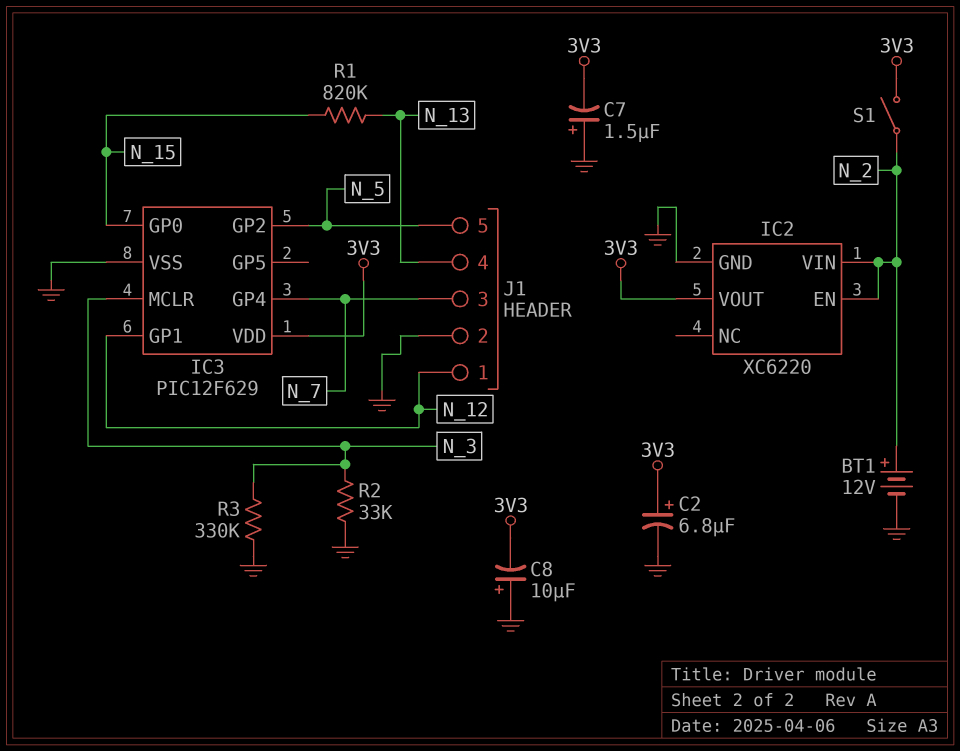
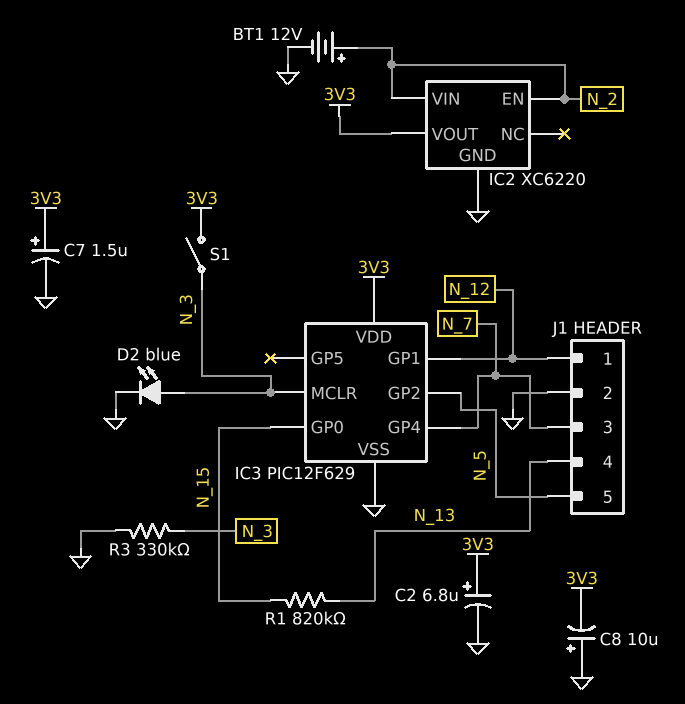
C7: 1.5uF (plus GND, minus 3V3) -> 1.5uF (plus 3V3, minus GND)
D2: none -> LED blue (A N_3, K GND)
R2: 33k (GND, N_3) -> none
S1: switch (3V3, N_2) -> switch (3V3, N_3)

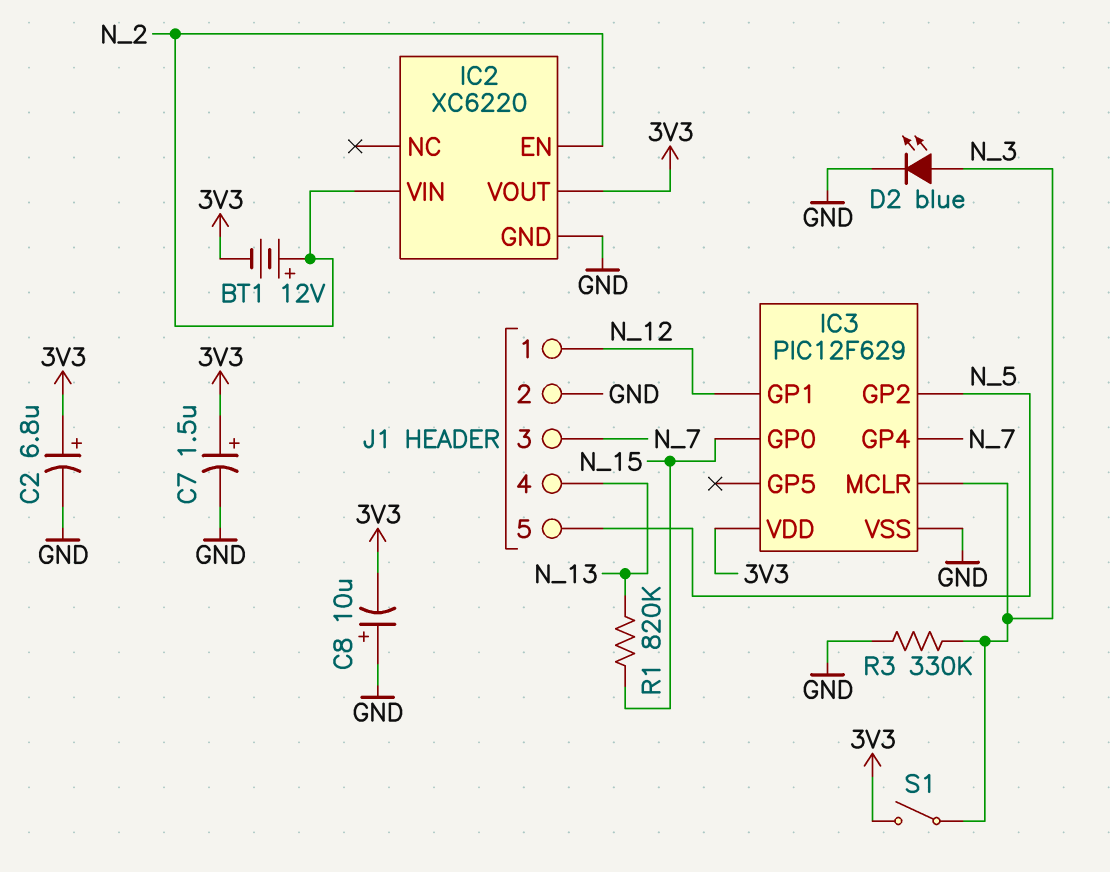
BT1: 12V (plus N_2, minus GND) -> 12V (plus N_2, minus 3V3)

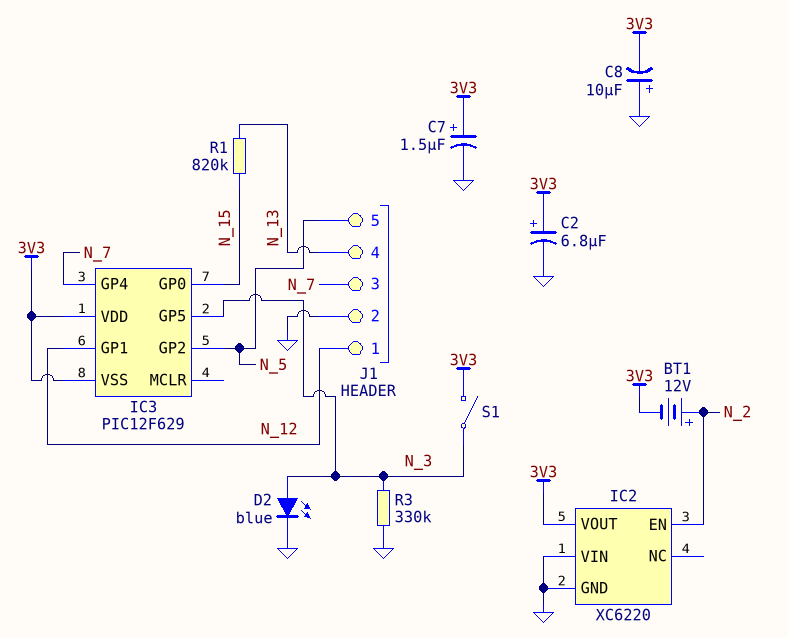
IC2 pin VIN: N_2 -> GND
IC3 pin GP5: none -> N_3
IC3 pin MCLR: N_3 -> none
IC3 pin VSS: GND -> 3V3

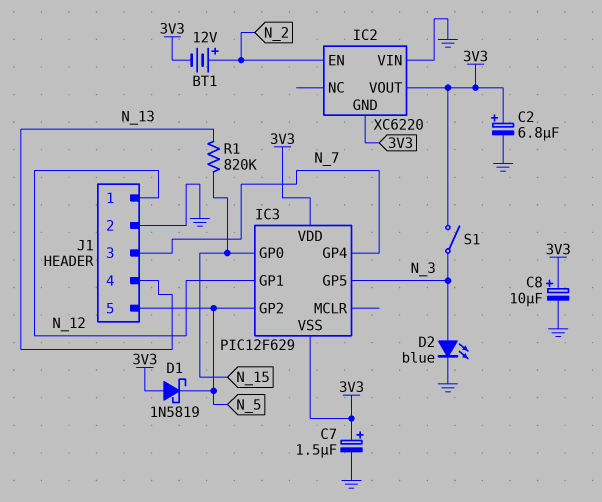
C8: 10uF (plus GND, minus 3V3) -> 10uF (plus 3V3, minus GND)
D1: none -> schottky 1N5819 (A 3V3, K N_5)
IC2 pin GND: GND -> 3V3
R3: 330k (GND, N_3) -> none

